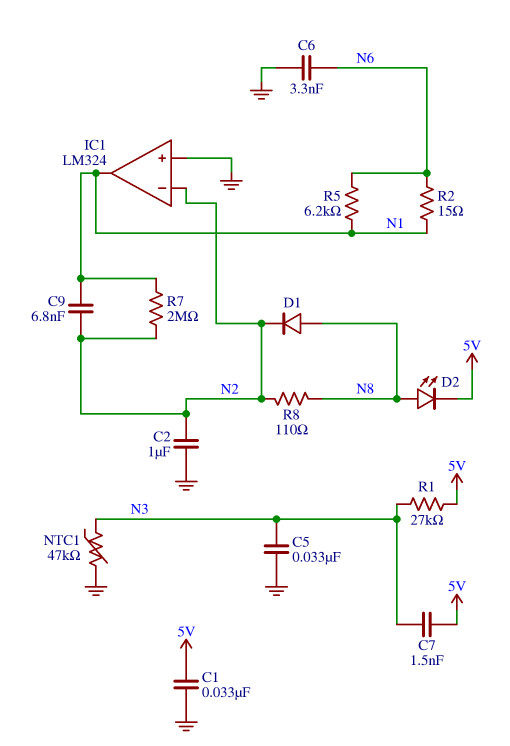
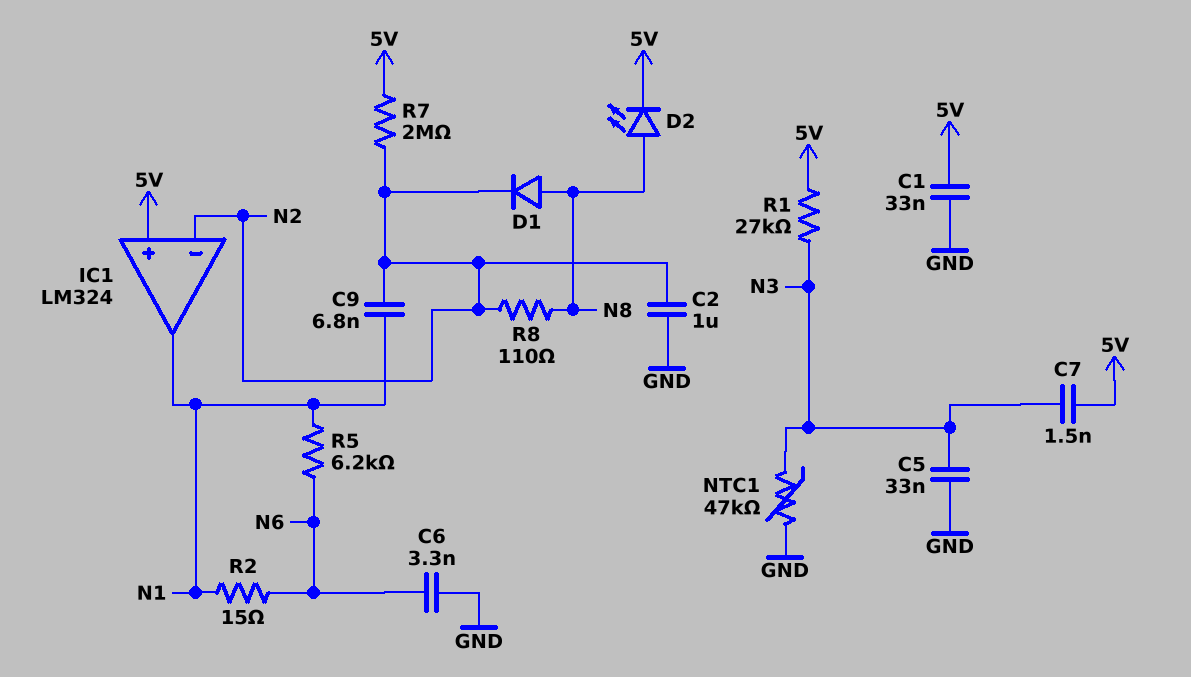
IC1 pin in+: GND -> 5V
R7: 2M (N1, N2) -> 2M (5V, N2)

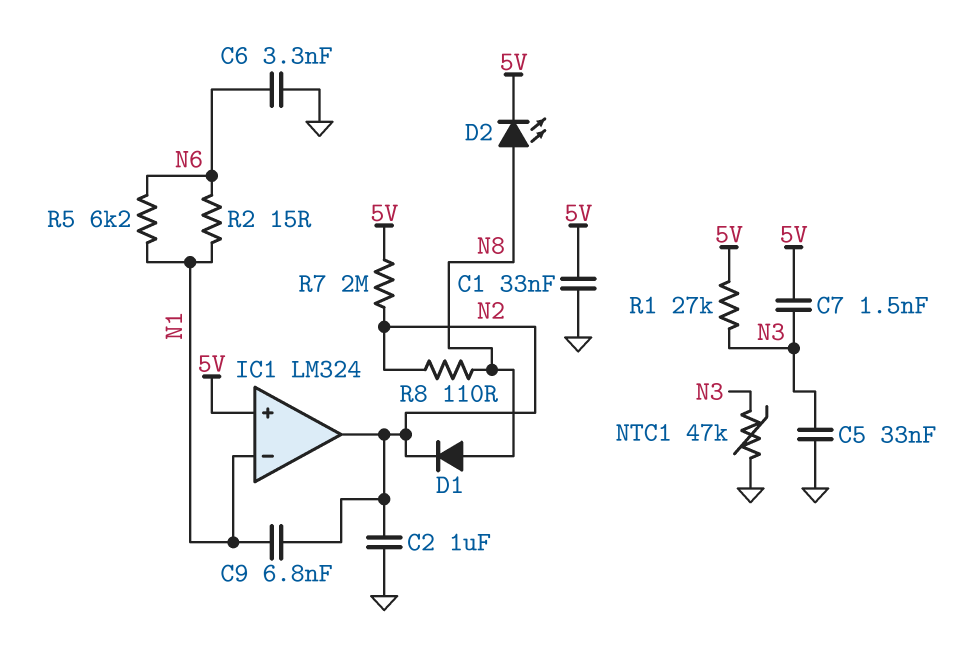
IC1 pin in-: N2 -> N1
IC1 pin out: N1 -> N2

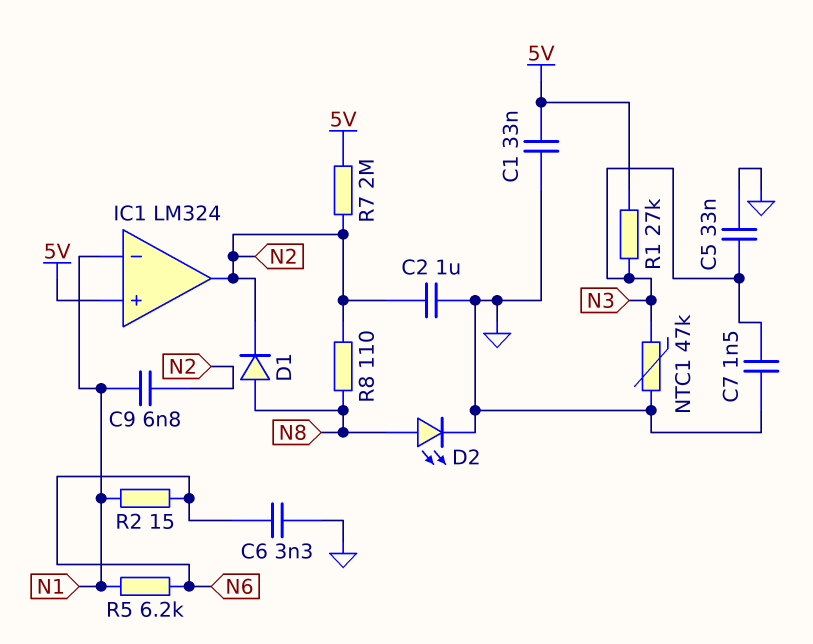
C7: 1.5nF (5V, N3) -> 1.5nF (GND, N3)
D2: LED (A N8, K 5V) -> LED (A N8, K GND)

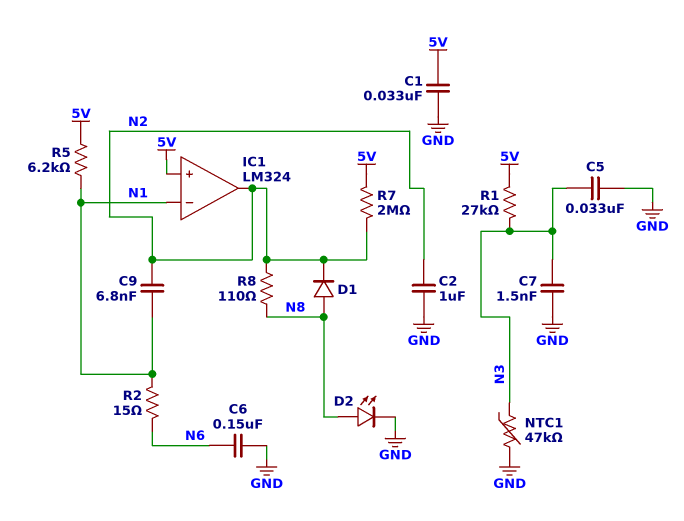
C6: 3.3nF (GND, N6) -> 150nF (GND, N6)
R5: 6.2k (N1, N6) -> 6.2k (5V, N1)

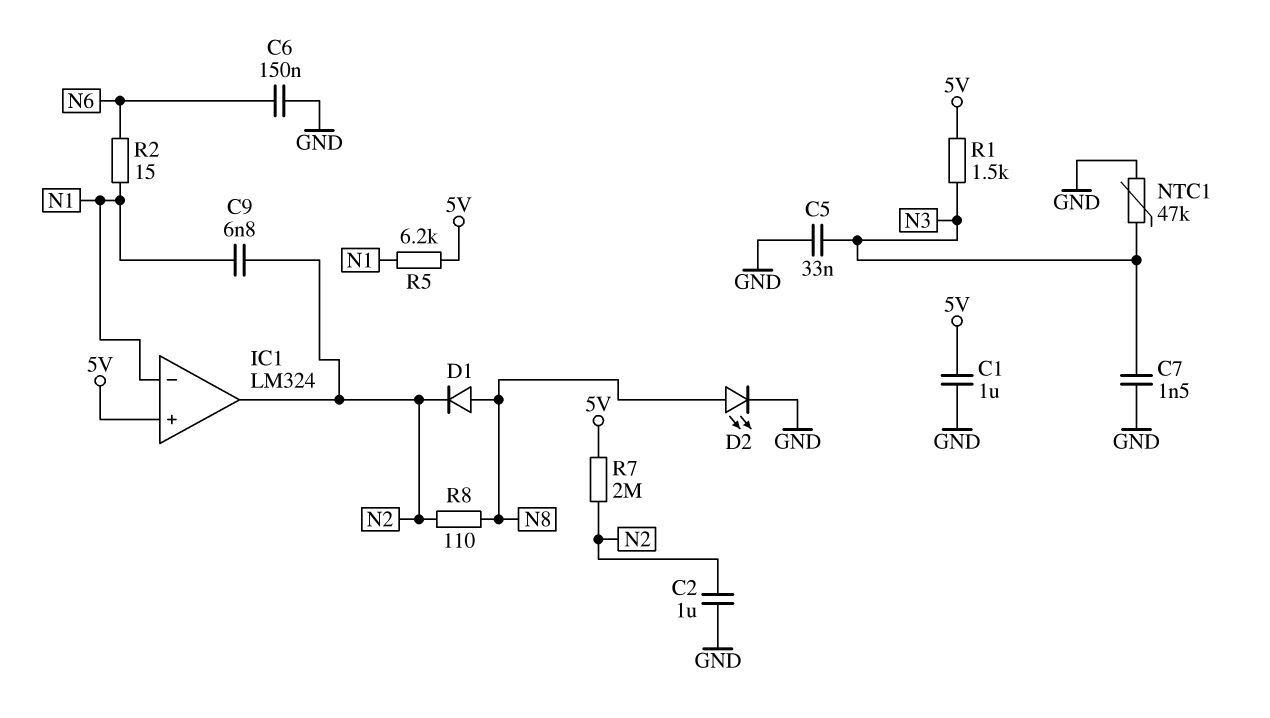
C1: 33nF (5V, GND) -> 1uF (5V, GND)
R1: 27k (5V, N3) -> 1.5k (5V, N3)

